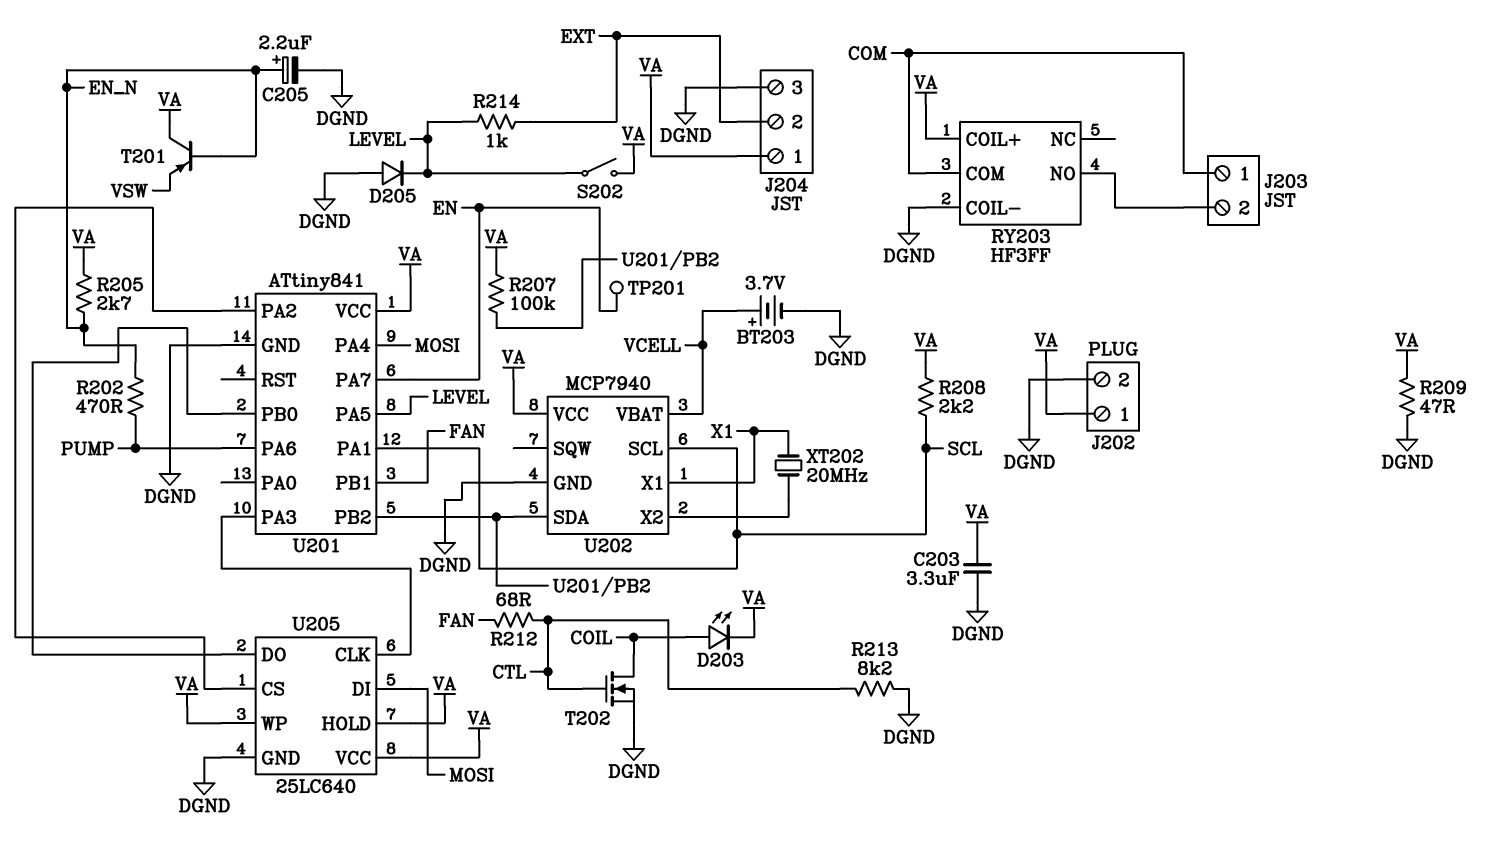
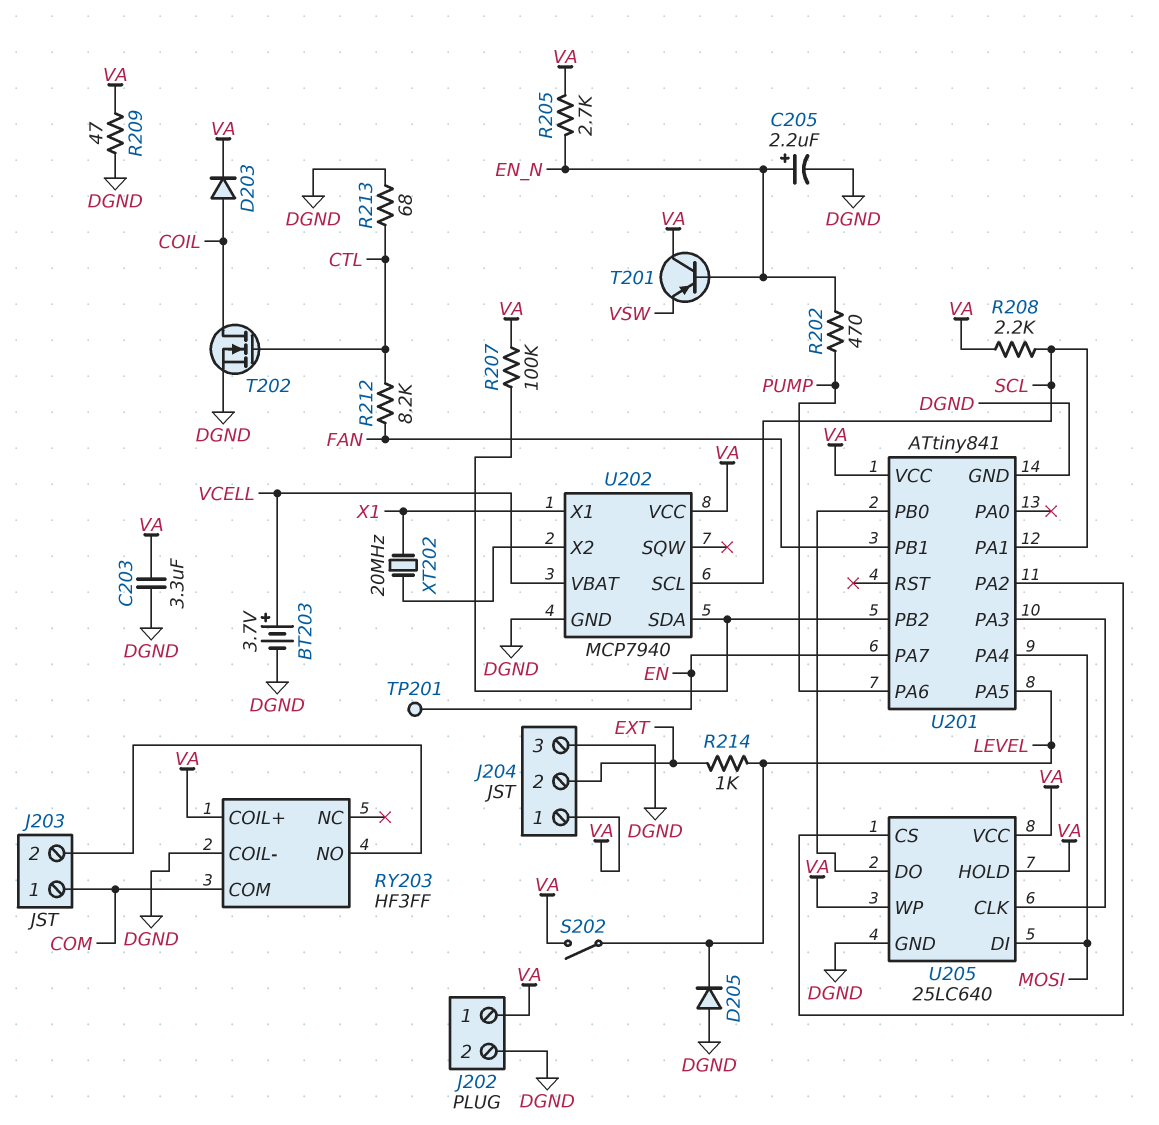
D203: LED (A COIL, K VA) -> diode (A COIL, K VA)
R212: 68 (CTL, FAN) -> 8.2k (CTL, FAN)
R213: 8.2k (CTL, DGND) -> 68 (CTL, DGND)

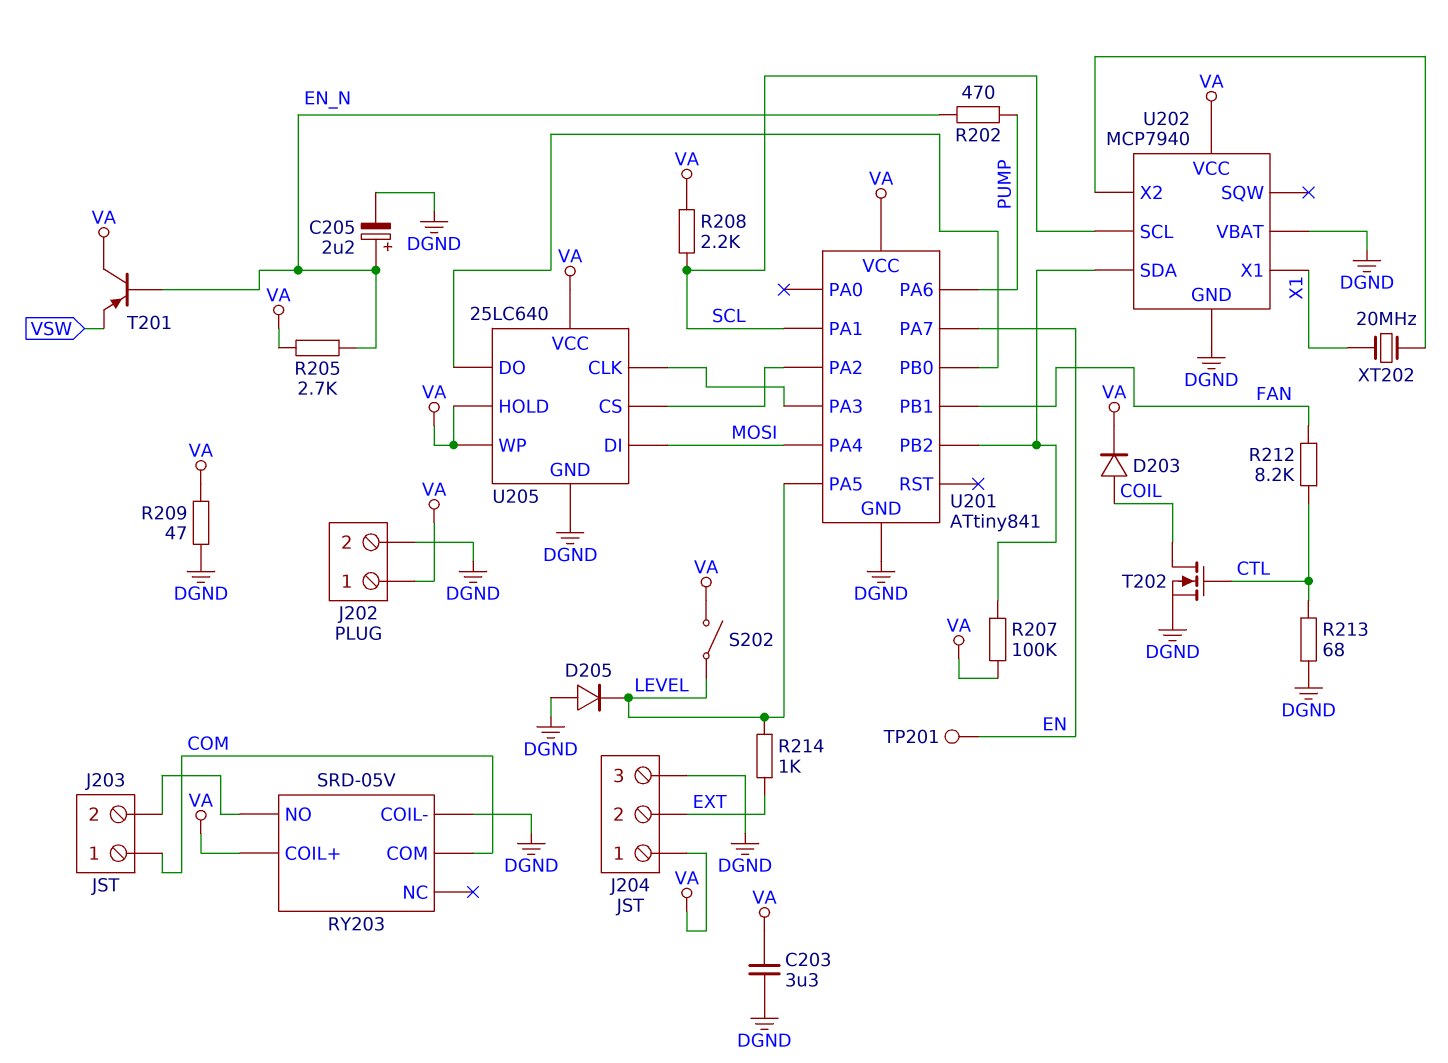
BT203: 3.7V (plus VCELL, minus DGND) -> none
RY203: HF3FF -> SRD-05V
U202 pin VBAT: VCELL -> DGND

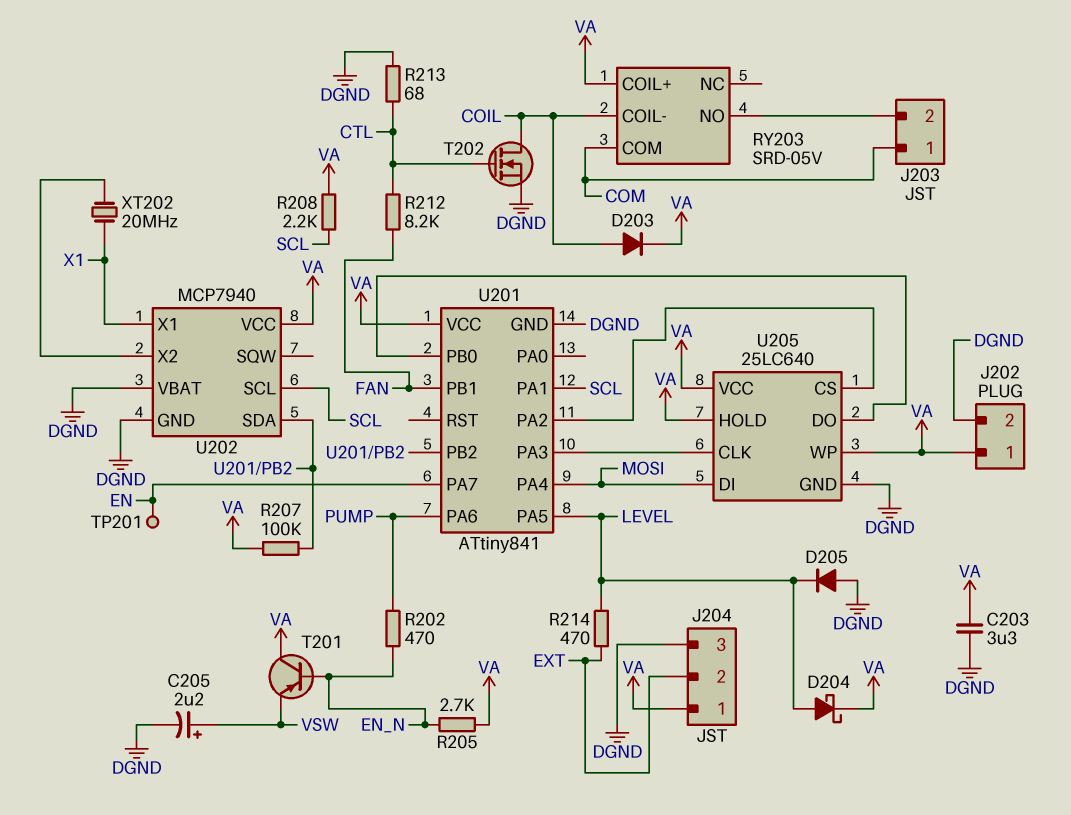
C205: 2.2uF (plus EN_N, minus DGND) -> 2.2uF (plus VSW, minus DGND)
D204: none -> schottky (A LEVEL, K VA)
R209: 47 (DGND, VA) -> none
R214: 1k (EXT, LEVEL) -> 470 (EXT, LEVEL)
RY203 pin COIL-: DGND -> COIL
S202: switch (LEVEL, VA) -> none

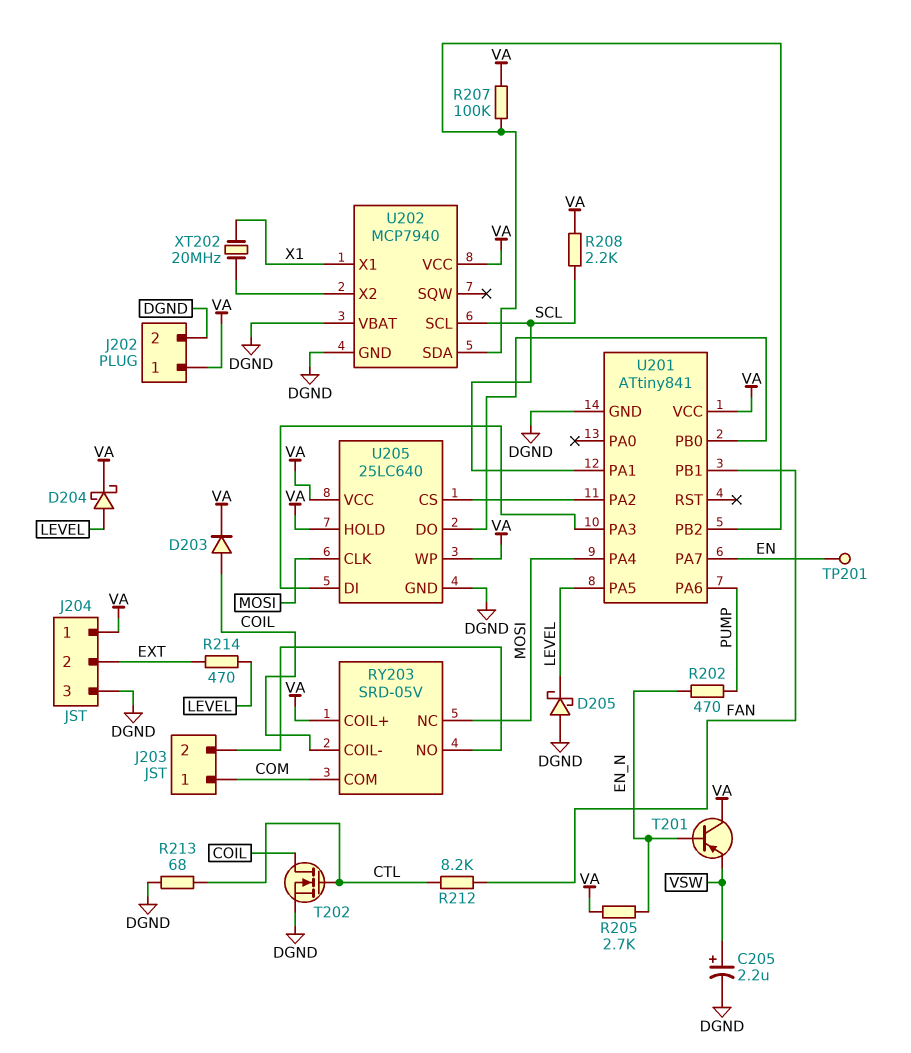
C203: 3.3uF (DGND, VA) -> none
D205: diode (A DGND, K LEVEL) -> schottky (A DGND, K LEVEL)
RY203 pin NC: none -> MOSI
U205 pin CLK: U201/PA3 -> MOSI
U205 pin DI: MOSI -> U201/PA3

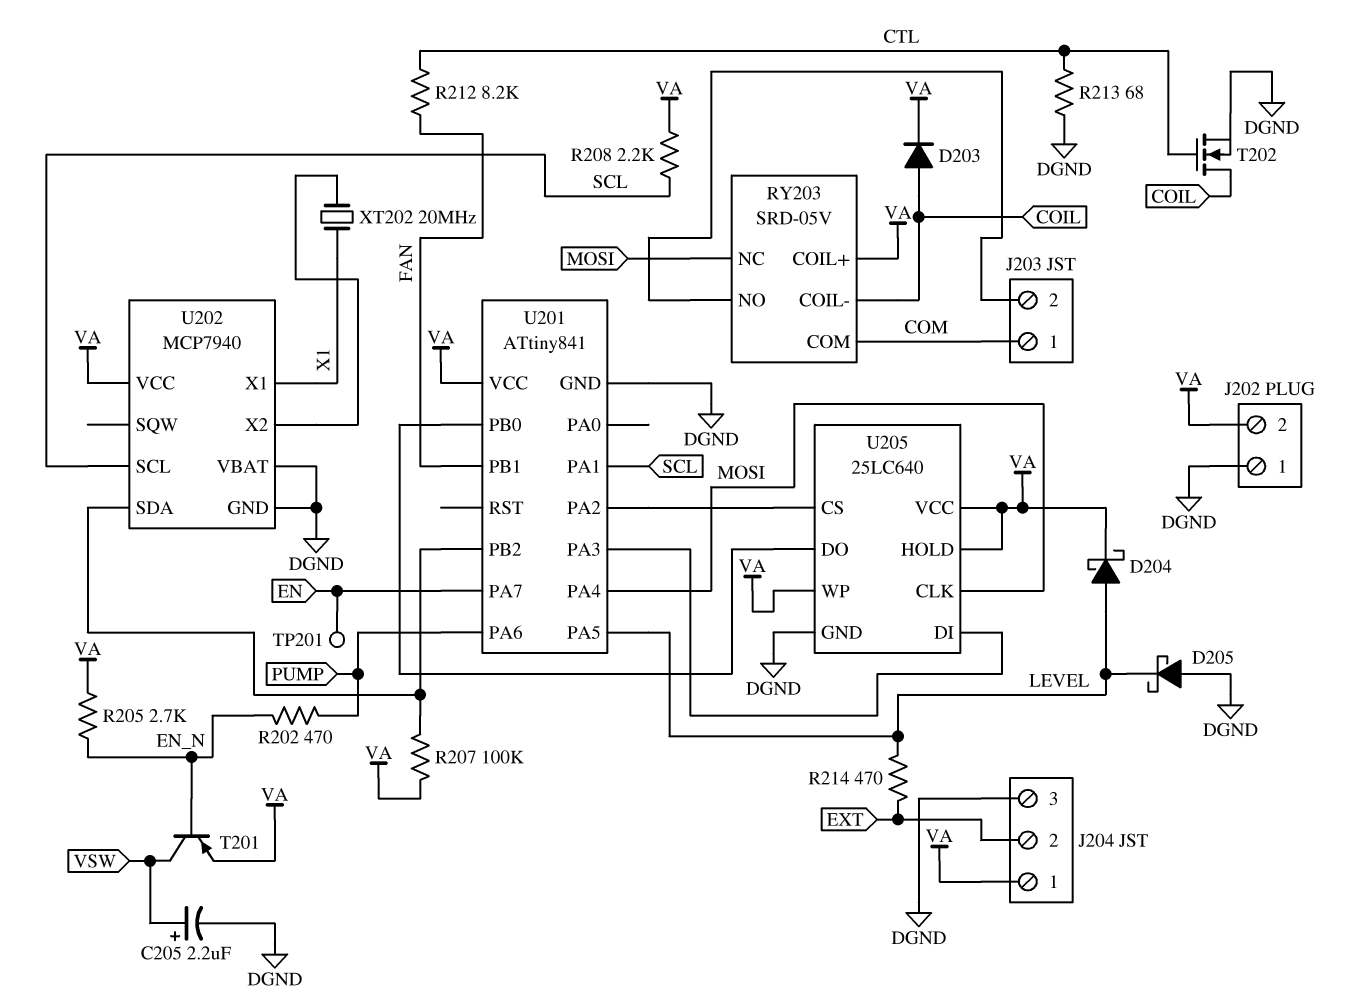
J202 pin 1: VA -> DGND
J202 pin 2: DGND -> VA
T201: PNP (B EN_N, C VA, E VSW) -> PNP (B EN_N, C VSW, E VA)

